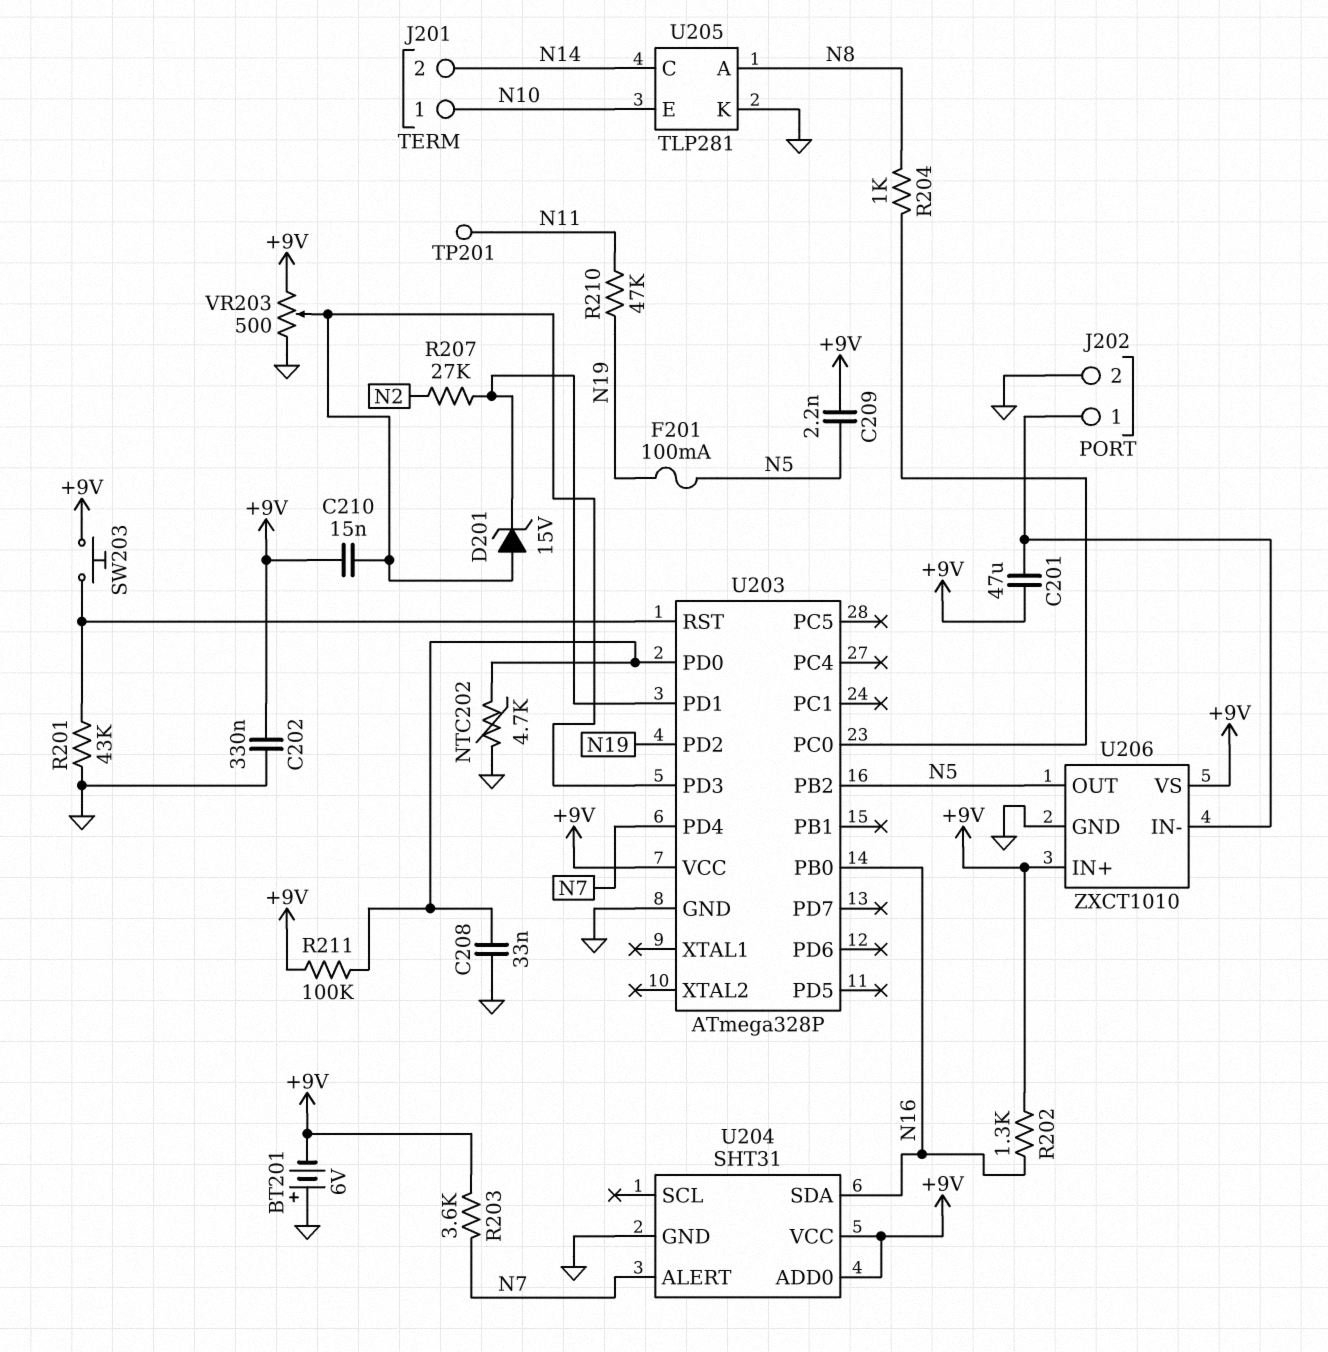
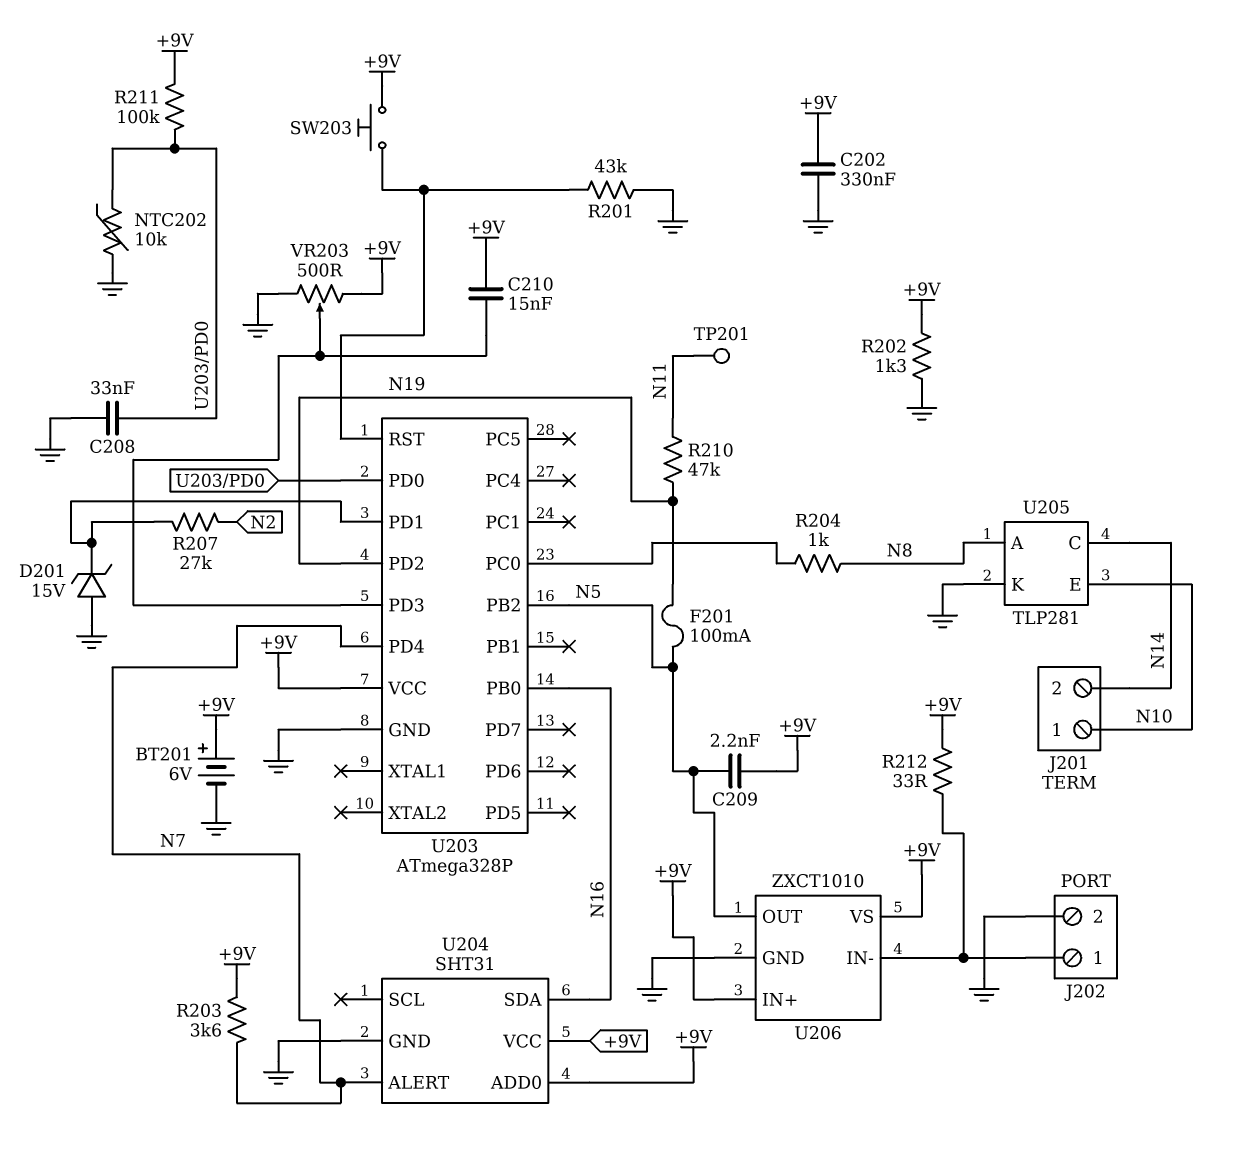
BT201: 6V (plus GND, minus +9V) -> 6V (plus +9V, minus GND)
C201: 47uF (+9V, J202/1) -> none
D201: zener 15V (A U203/PD3, K U203/PD1) -> zener 15V (A GND, K U203/PD1)
NTC202: 4.7k (GND, U203/PD0) -> 10k (GND, U203/PD0)
R202: 1.3k (+9V, N16) -> 1.3k (+9V, GND)
R212: none -> 33 (+9V, J202/1)

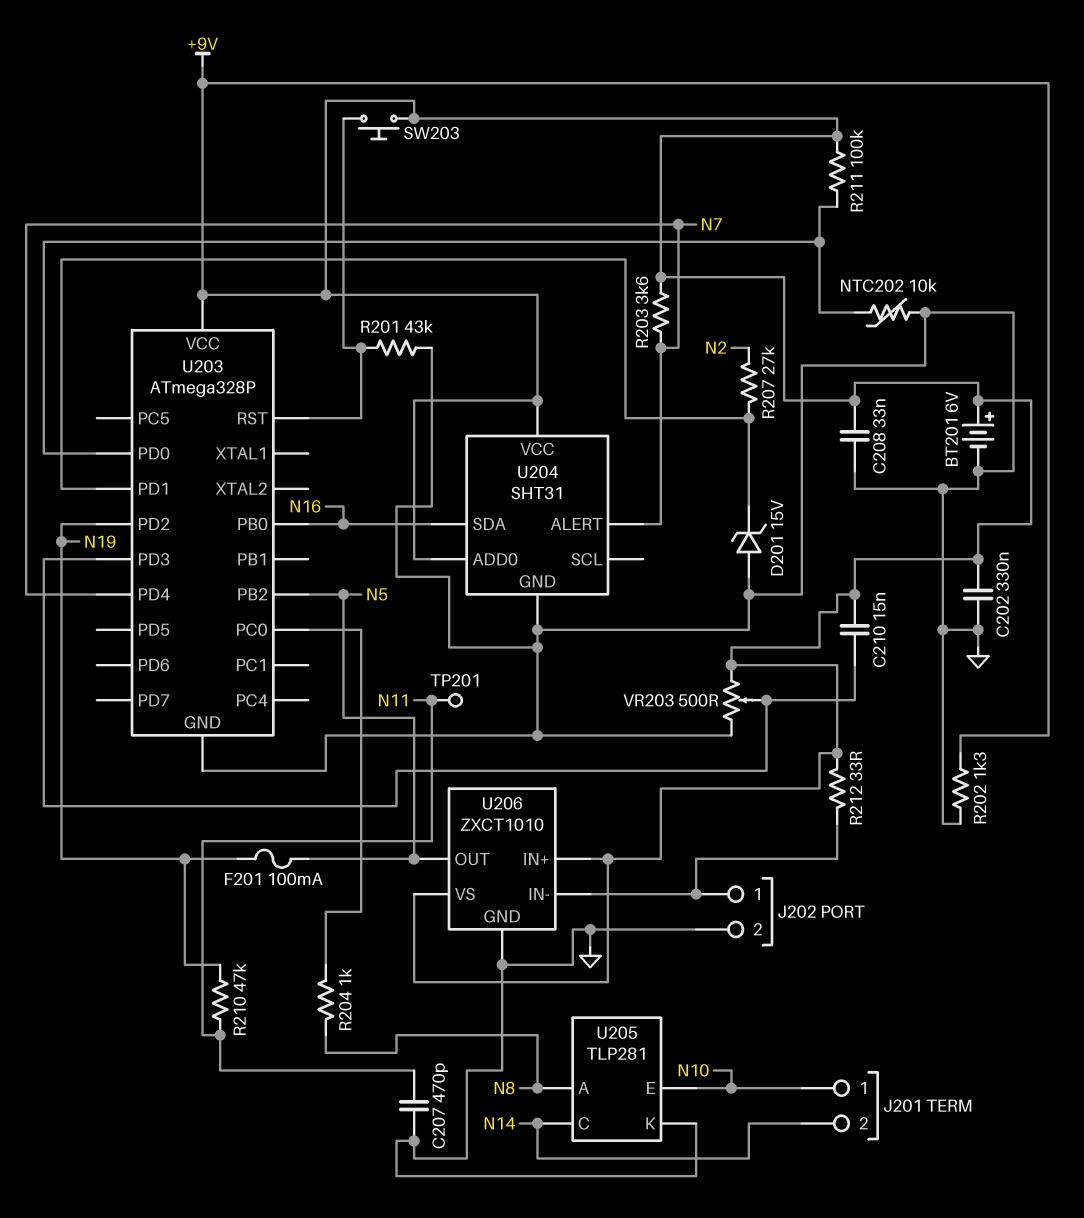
C207: none -> 470pF (GND, N11)
C208: 33nF (GND, U203/PD0) -> 33nF (+9V, GND)
C209: 2.2nF (+9V, N5) -> none

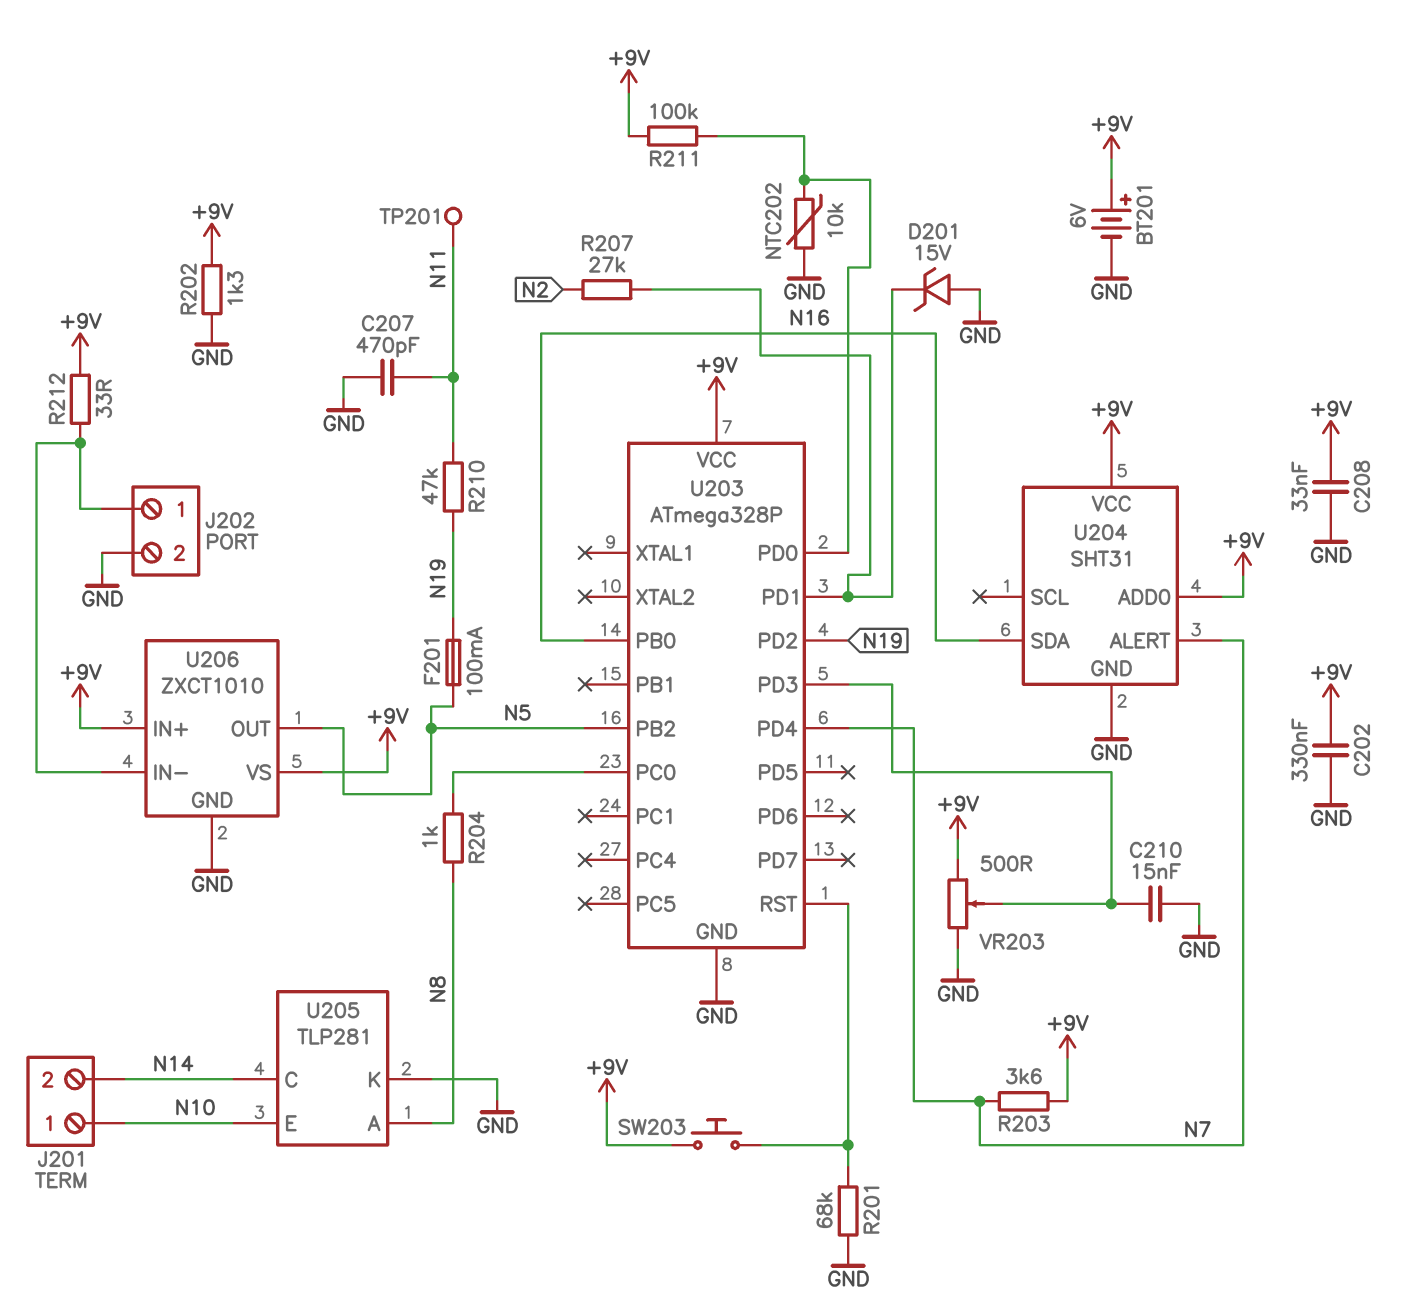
C210: 15nF (+9V, U203/PD3) -> 15nF (GND, U203/PD3)
R201: 43k (GND, U203/RST) -> 68k (GND, U203/RST)

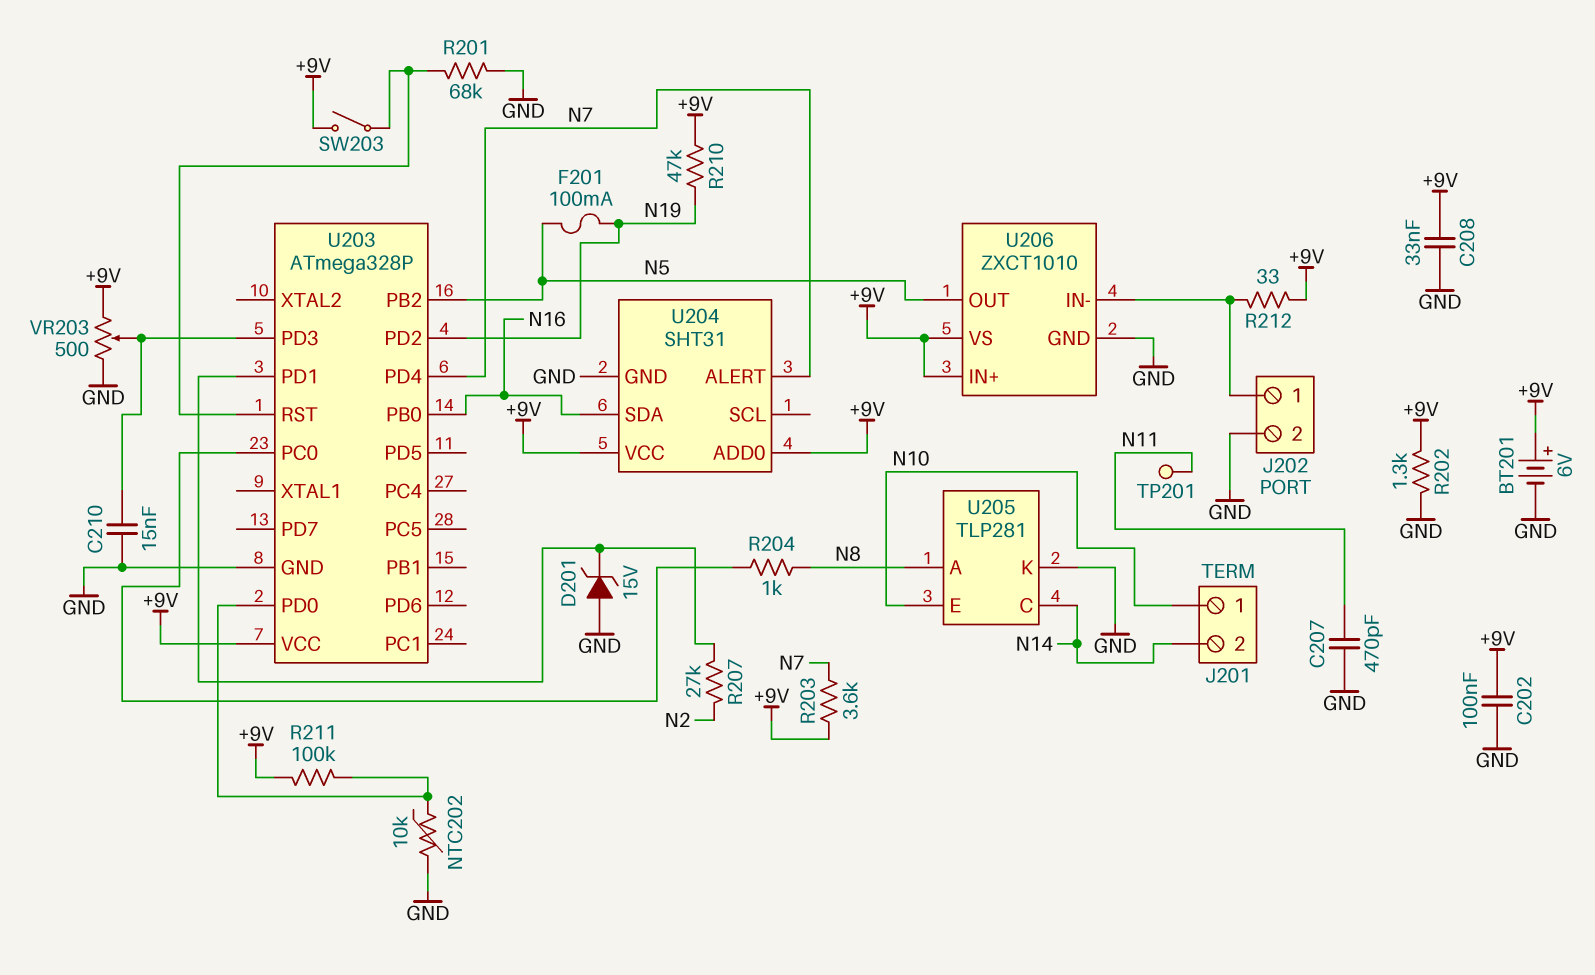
C202: 330nF (+9V, GND) -> 100nF (+9V, GND)
R210: 47k (N11, N19) -> 47k (+9V, N19)
SW203: button (+9V, U203/RST) -> switch (+9V, U203/RST)

